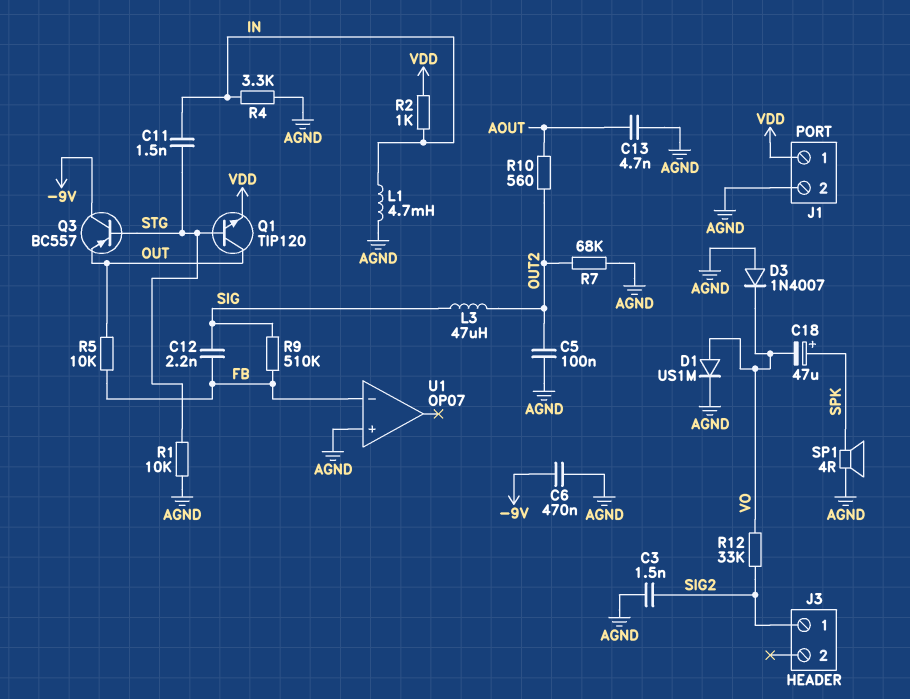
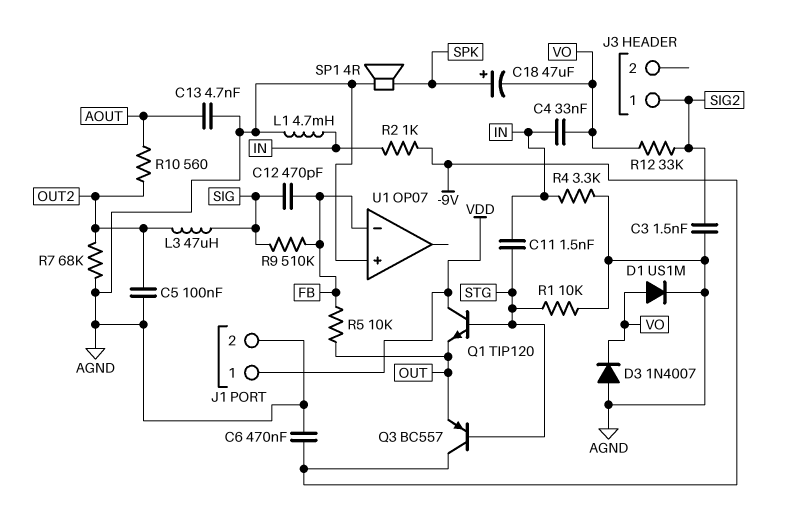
C4: none -> 33nF (IN, VO)
C12: 2.2nF (FB, SIG) -> 470pF (FB, SIG)
Q1: NPN TIP120 (B STG, C OUT, E VDD) -> NPN TIP120 (B STG, C VDD, E OUT)
R2: 1k (IN, VDD) -> 1k (-9V, IN)

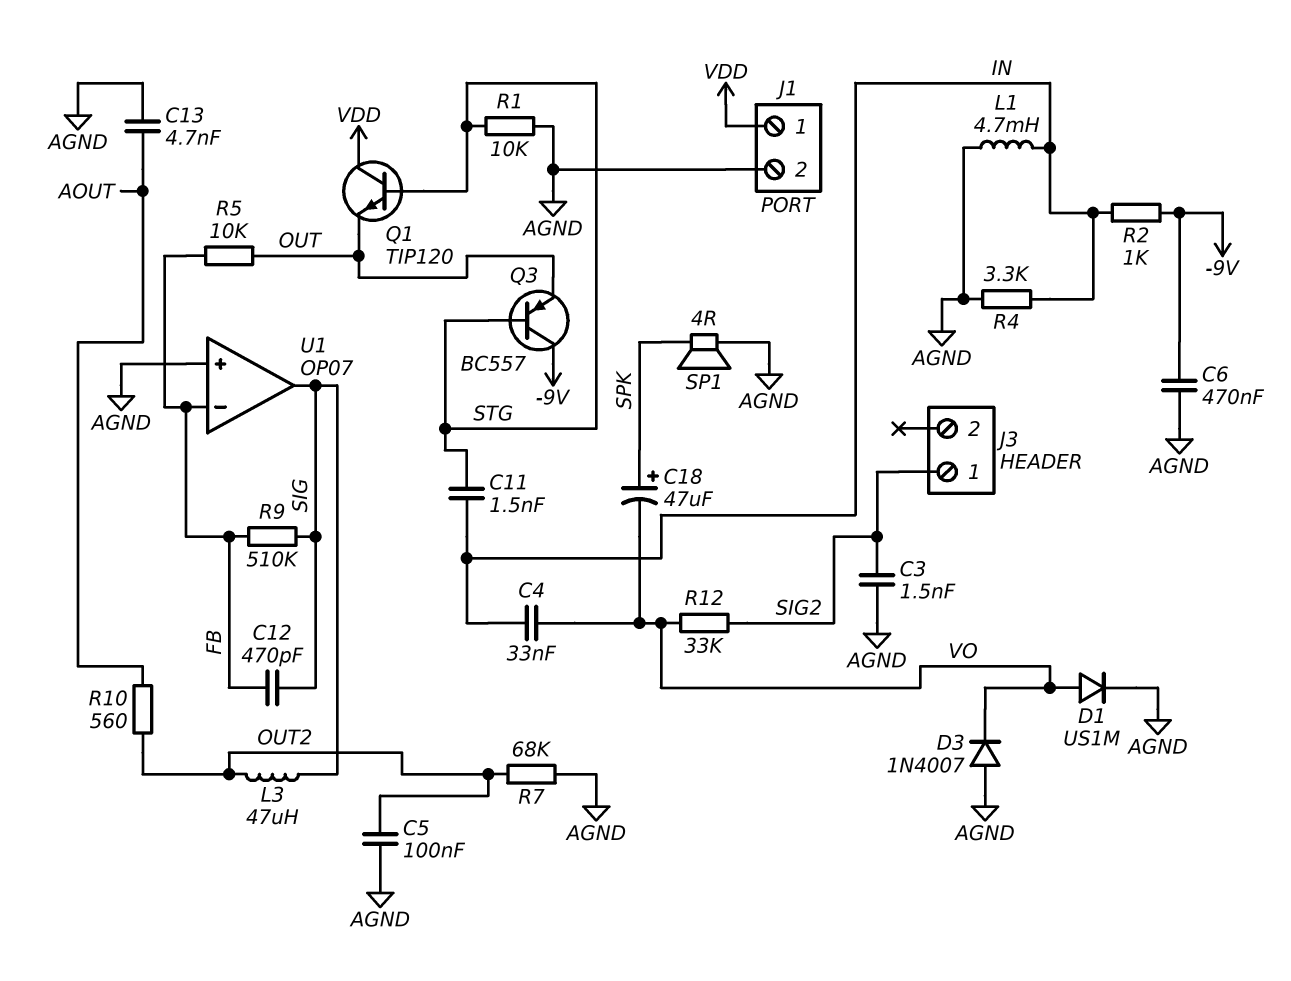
U1 pin out: none -> SIG

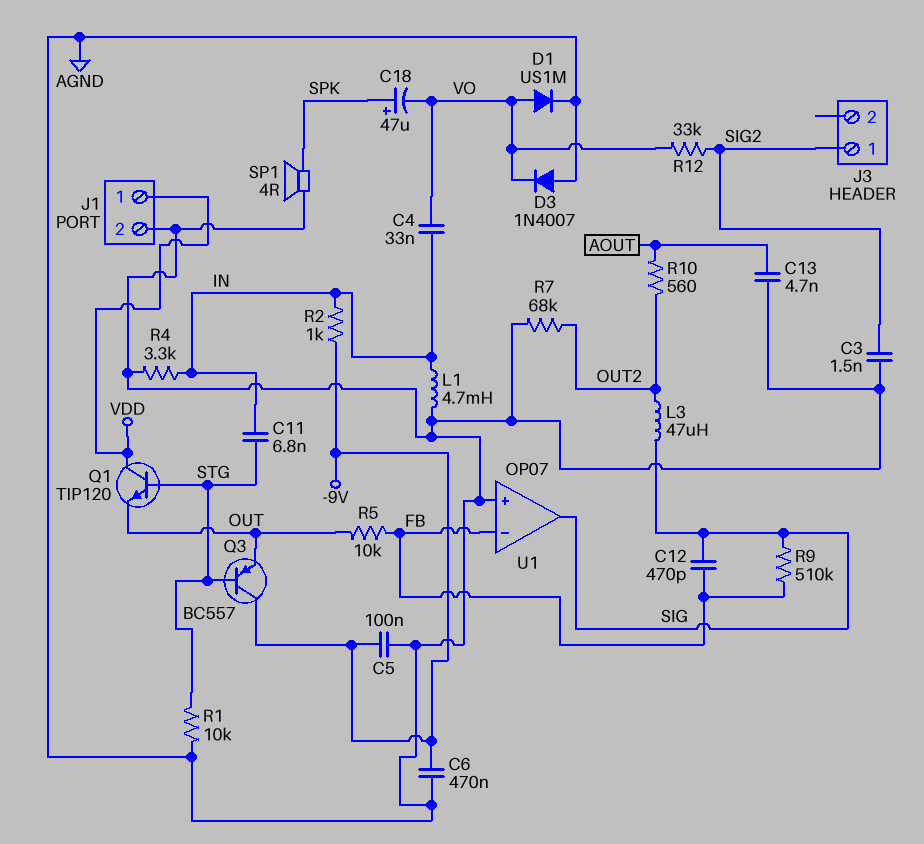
C5: 100nF (AGND, OUT2) -> 100nF (-9V, AGND)
C11: 1.5nF (IN, STG) -> 6.8nF (IN, STG)

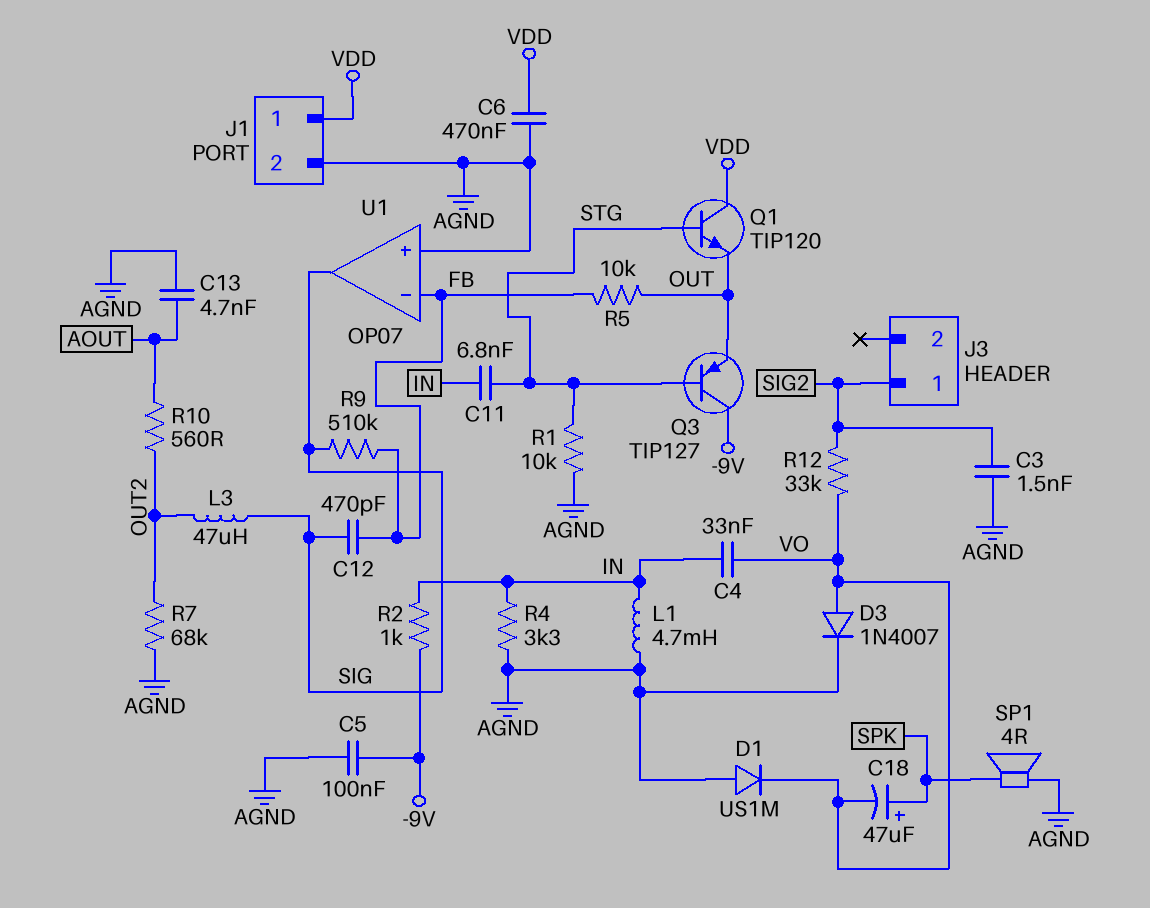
C6: 470nF (-9V, AGND) -> 470nF (AGND, VDD)
D1: diode US1M (A VO, K AGND) -> diode US1M (A AGND, K VO)
D3: diode 1N4007 (A AGND, K VO) -> diode 1N4007 (A VO, K AGND)
Q3: PNP BC557 (B STG, C -9V, E OUT) -> PNP TIP127 (B STG, C -9V, E OUT)

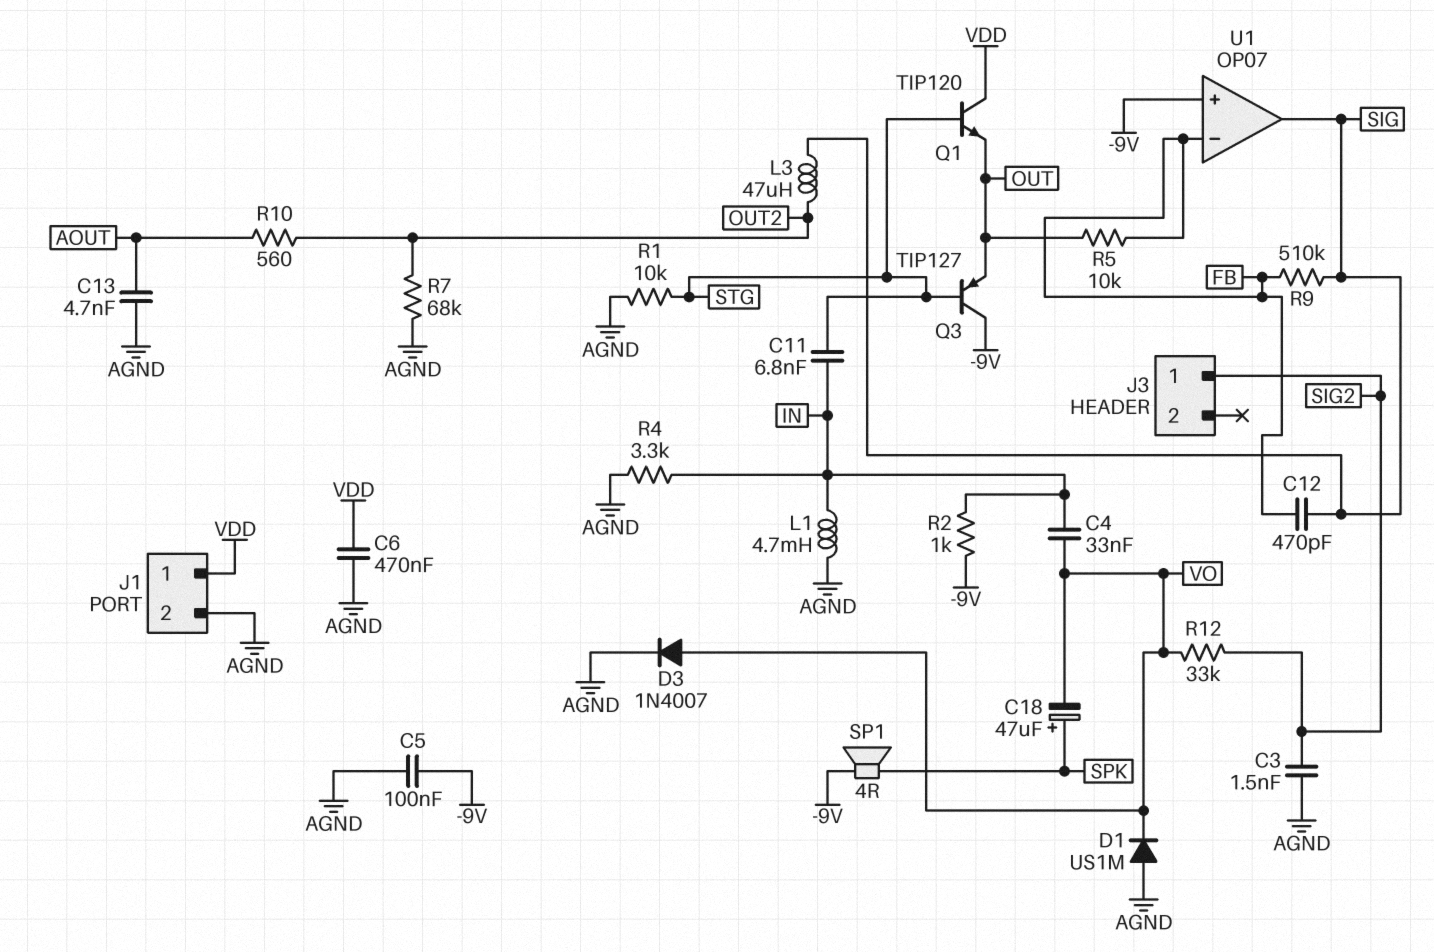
SP1: speaker 4R (AGND, SPK) -> speaker 4R (-9V, SPK)
U1 pin in+: AGND -> -9V

